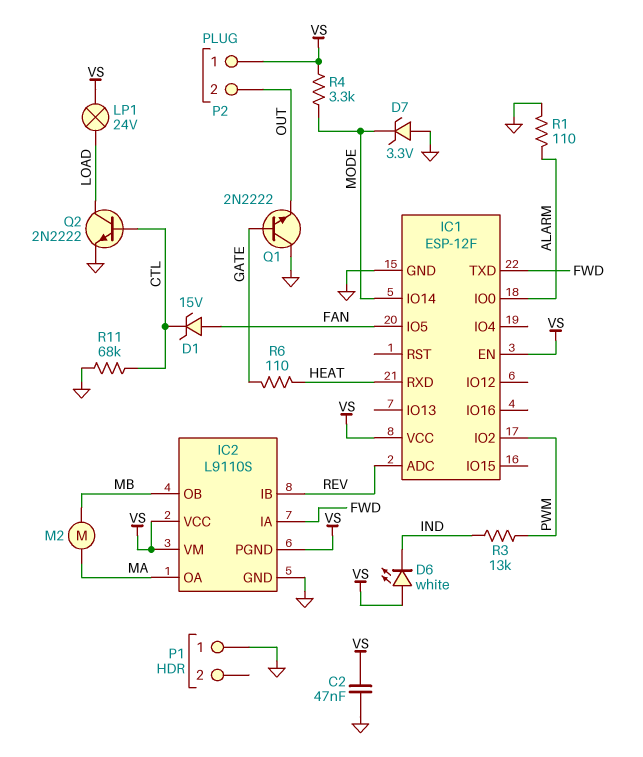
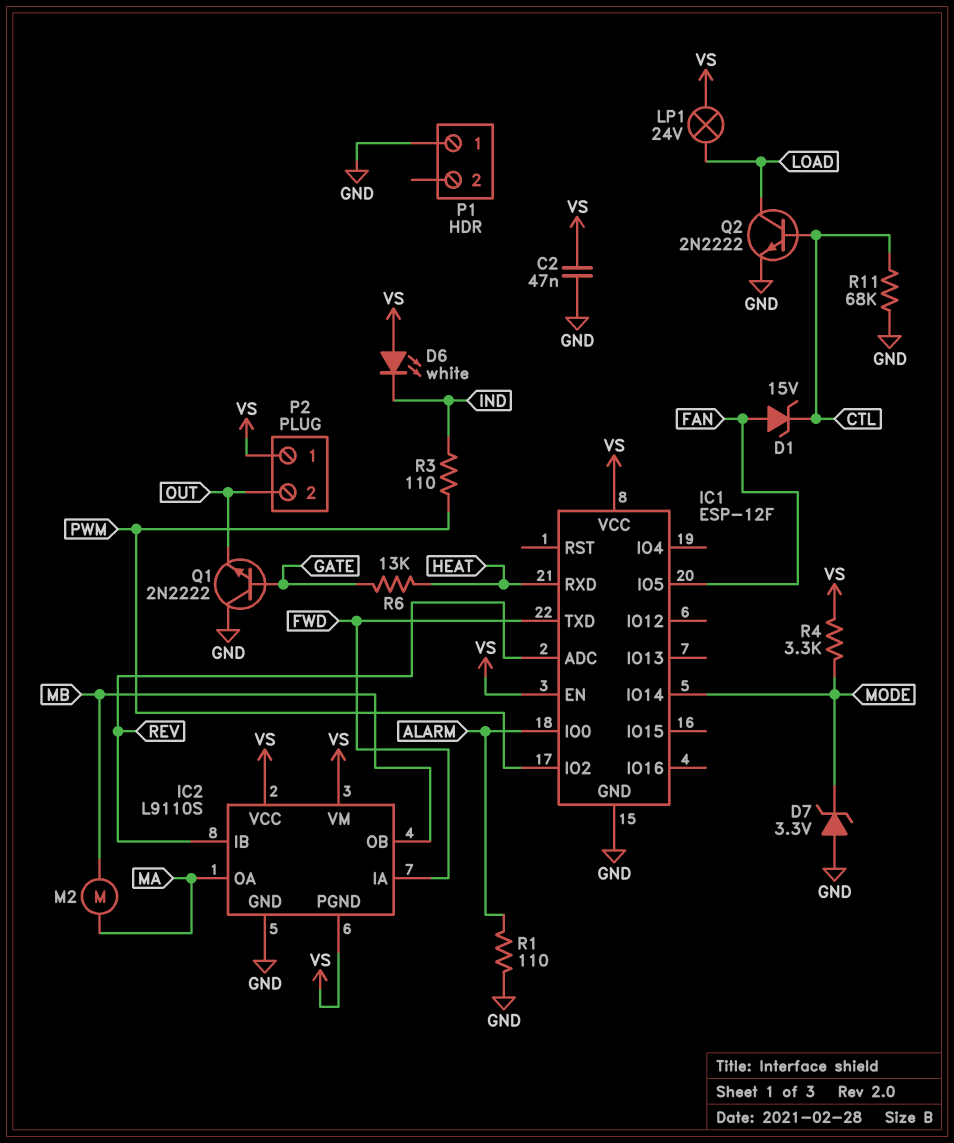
R3: 13k (IND, PWM) -> 110 (IND, PWM)
R6: 110 (GATE, HEAT) -> 13k (GATE, HEAT)

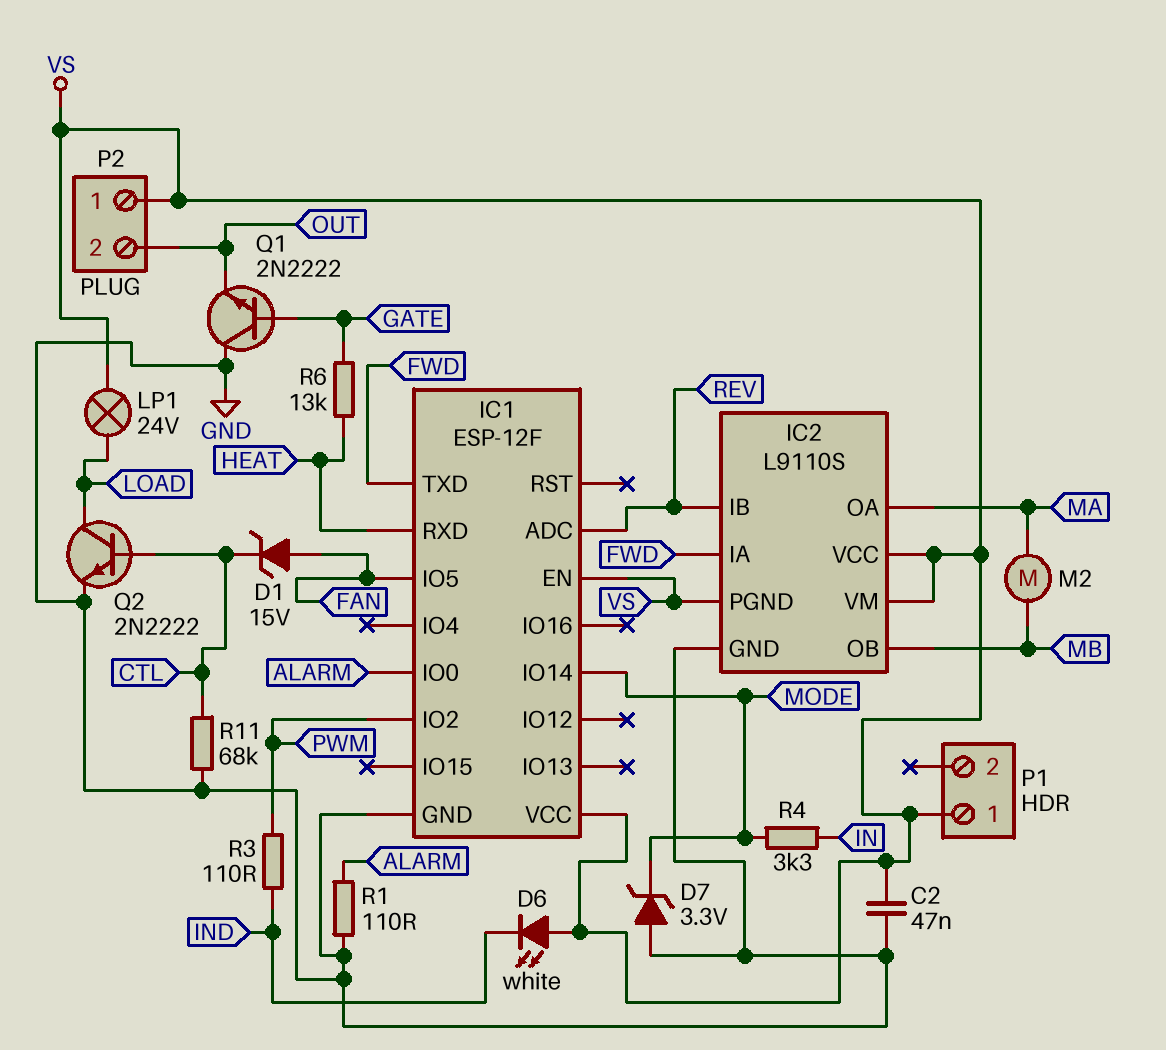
P1 pin 1: GND -> VS
R4: 3.3k (MODE, VS) -> 3.3k (IN, MODE)

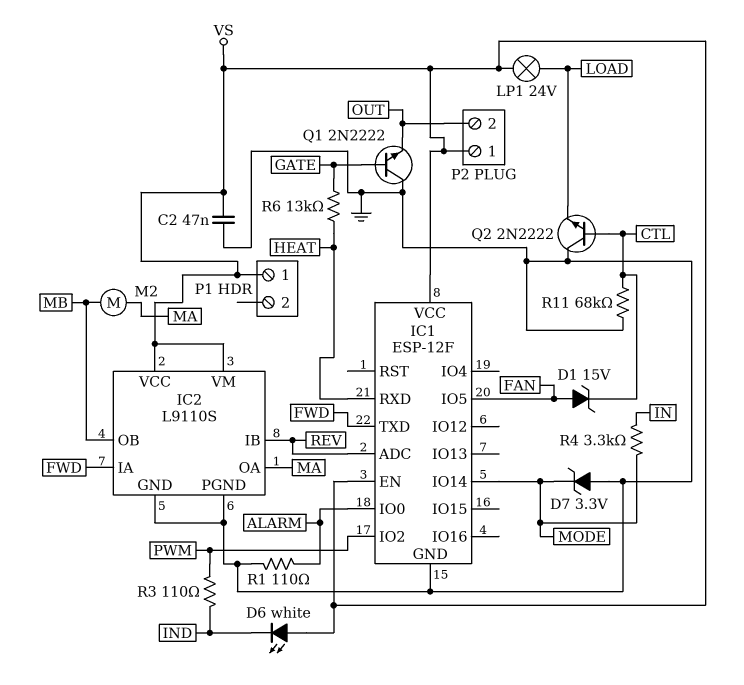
IC2 pin PGND: VS -> GND
Q2: NPN 2N2222 (B CTL, C LOAD, E GND) -> NPN 2N2222 (B CTL, C GND, E LOAD)

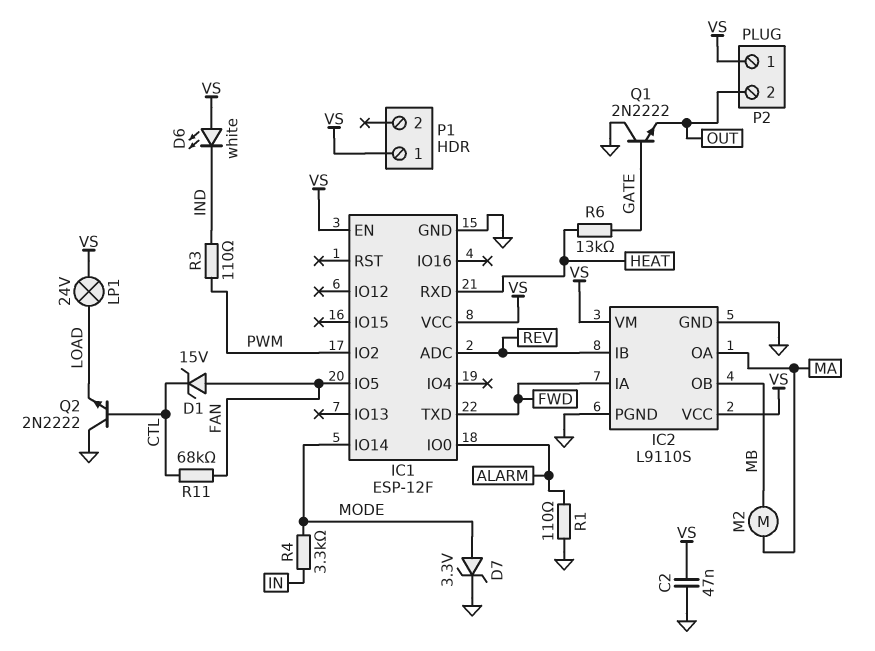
D7: zener 3.3V (A GND, K MODE) -> zener 3.3V (A MODE, K GND)
R11: 68k (CTL, GND) -> 68k (CTL, FAN)

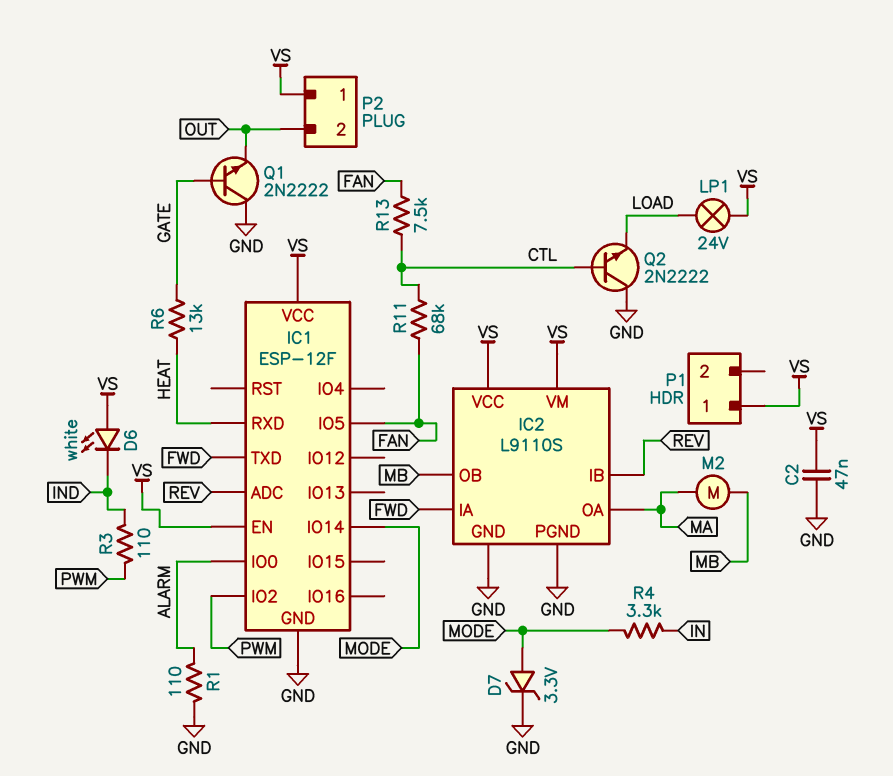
D1: zener 15V (A FAN, K CTL) -> none
R13: none -> 7.5k (CTL, FAN)

